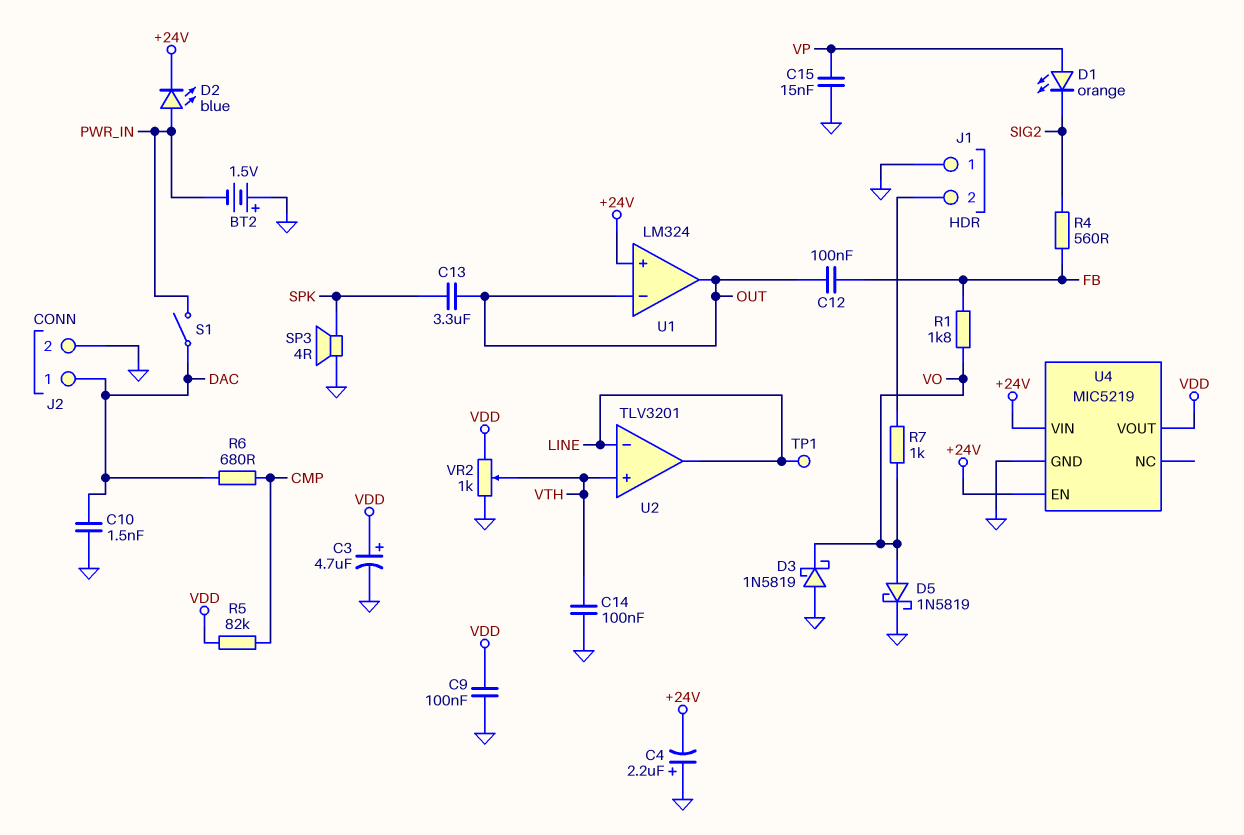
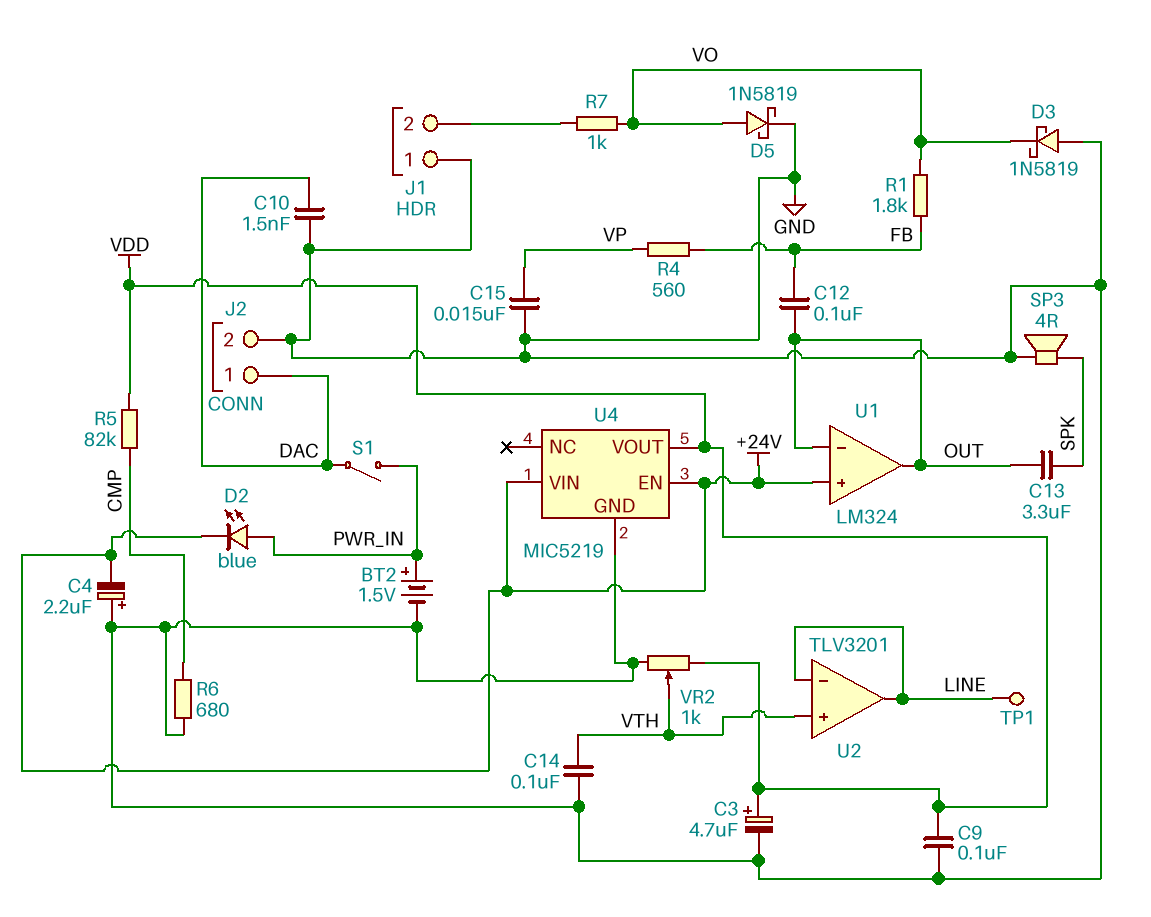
BT2: 1.5V (plus GND, minus PWR_IN) -> 1.5V (plus PWR_IN, minus GND)
D1: LED orange (A VP, K SIG2) -> none
R4: 560 (FB, SIG2) -> 560 (FB, VP)
R6: 680 (CMP, DAC) -> 680 (CMP, GND)

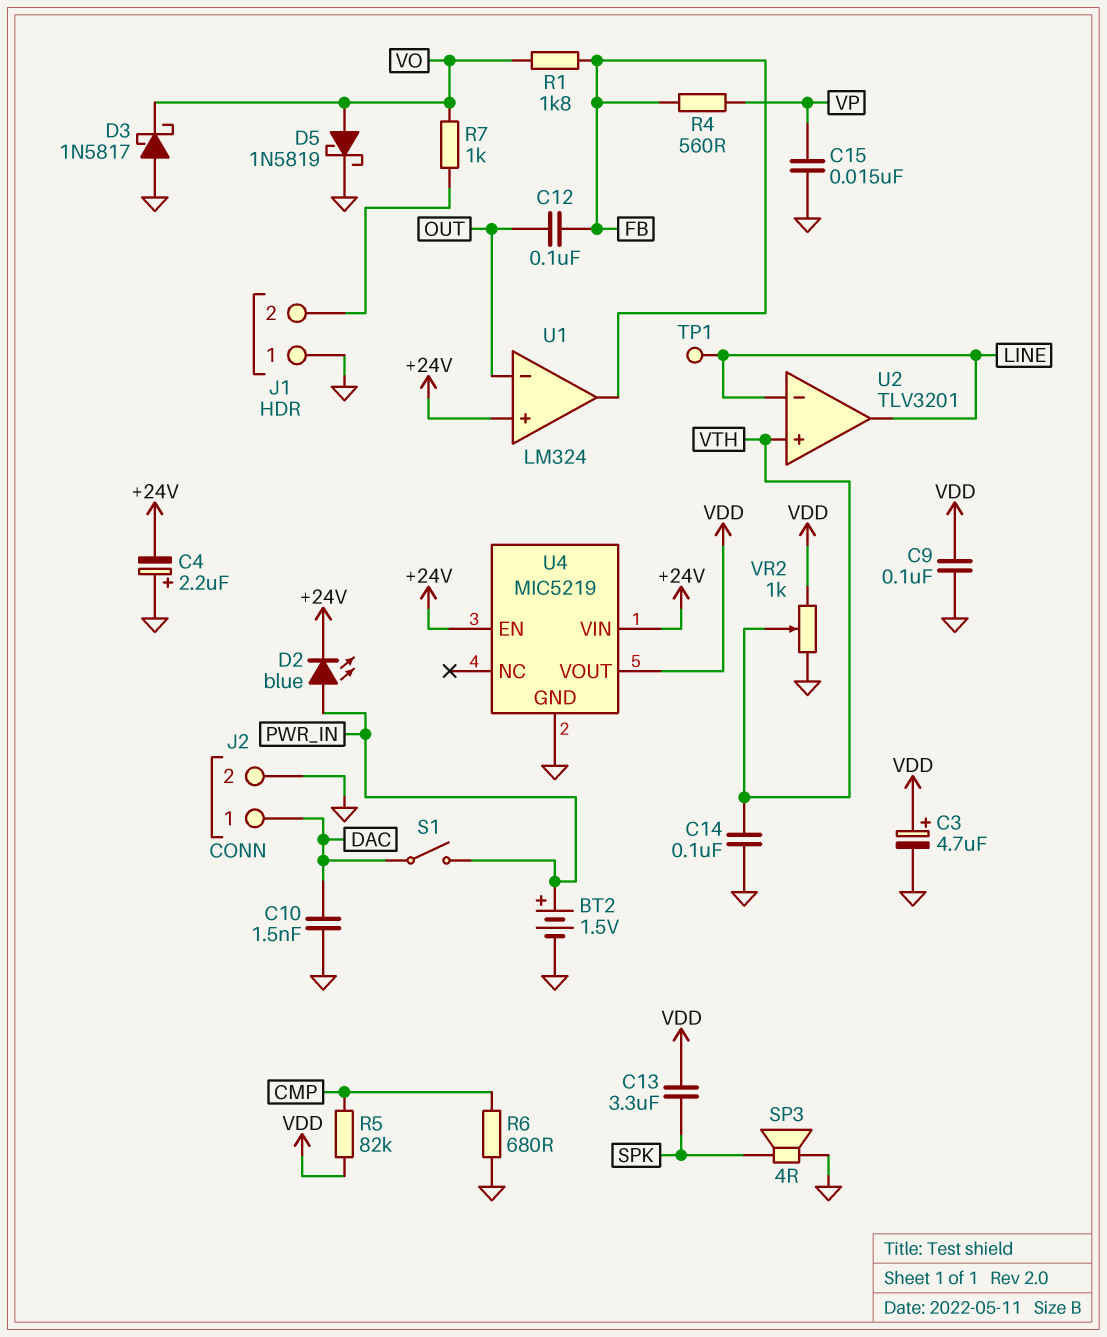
C13: 3.3uF (OUT, SPK) -> 3.3uF (SPK, VDD)
D3: schottky 1N5819 (A GND, K VO) -> schottky 1N5817 (A GND, K VO)
U1 pin out: OUT -> FB

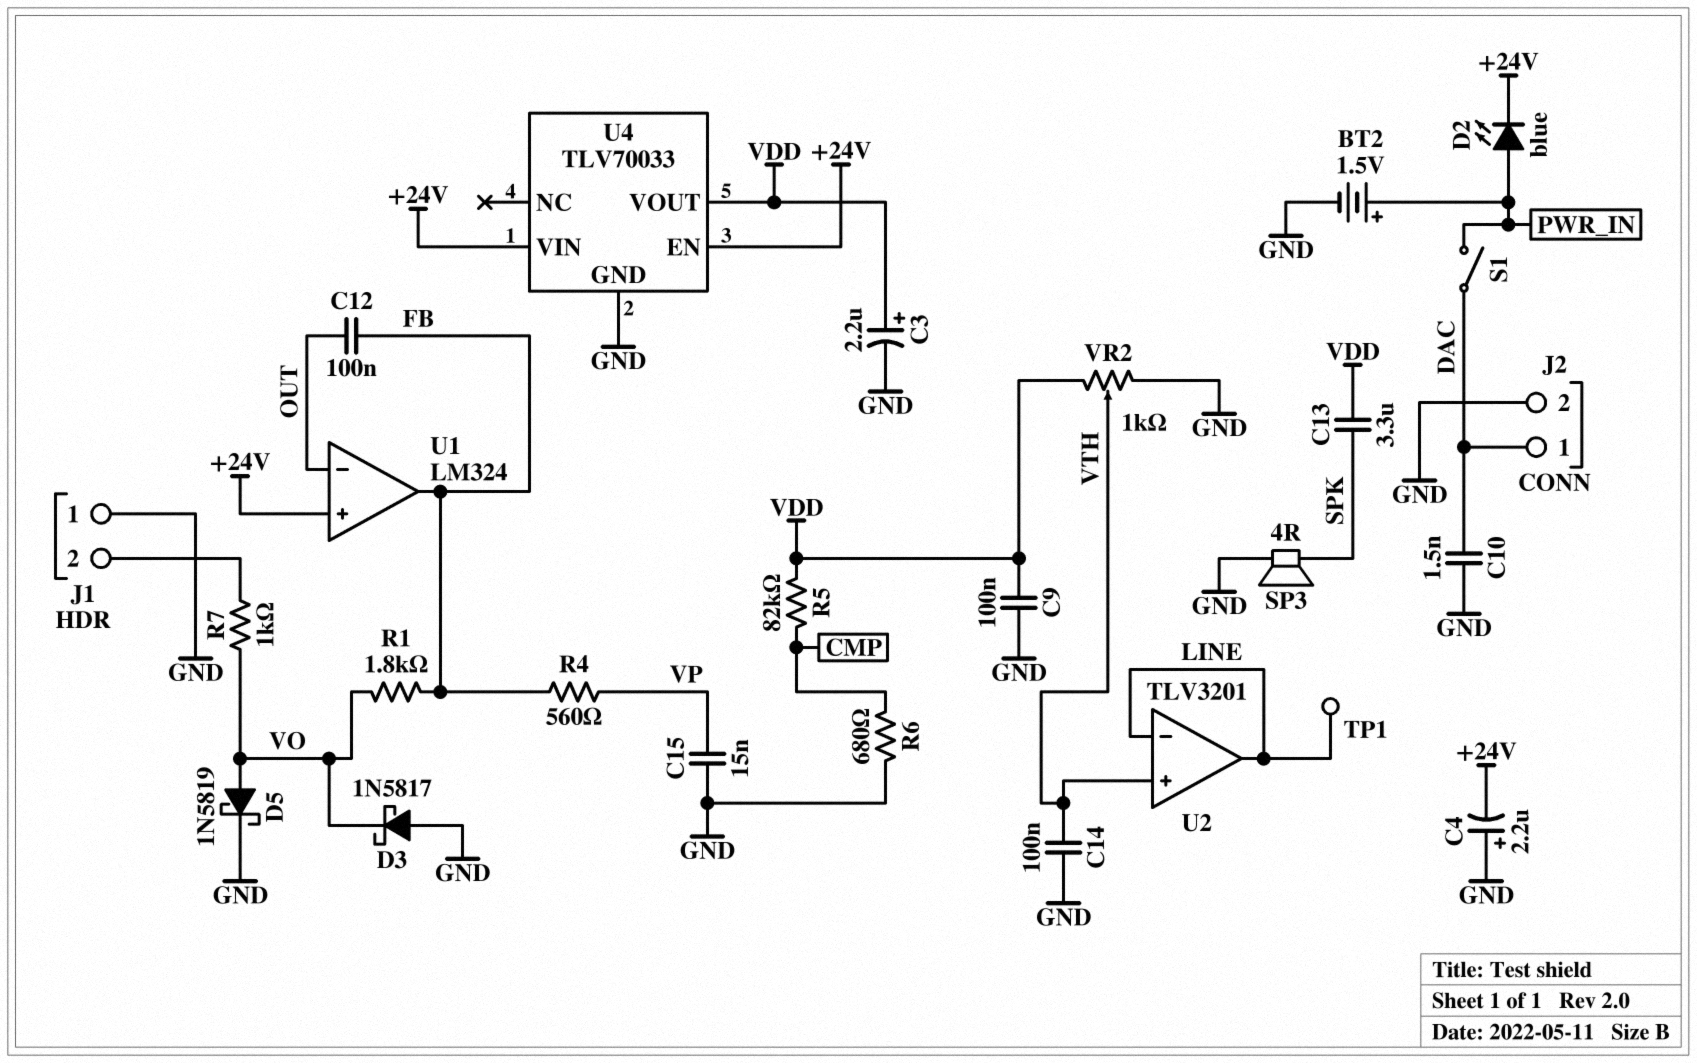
C3: 4.7uF (plus VDD, minus GND) -> 2.2uF (plus VDD, minus GND)
U4: MIC5219 -> TLV70033

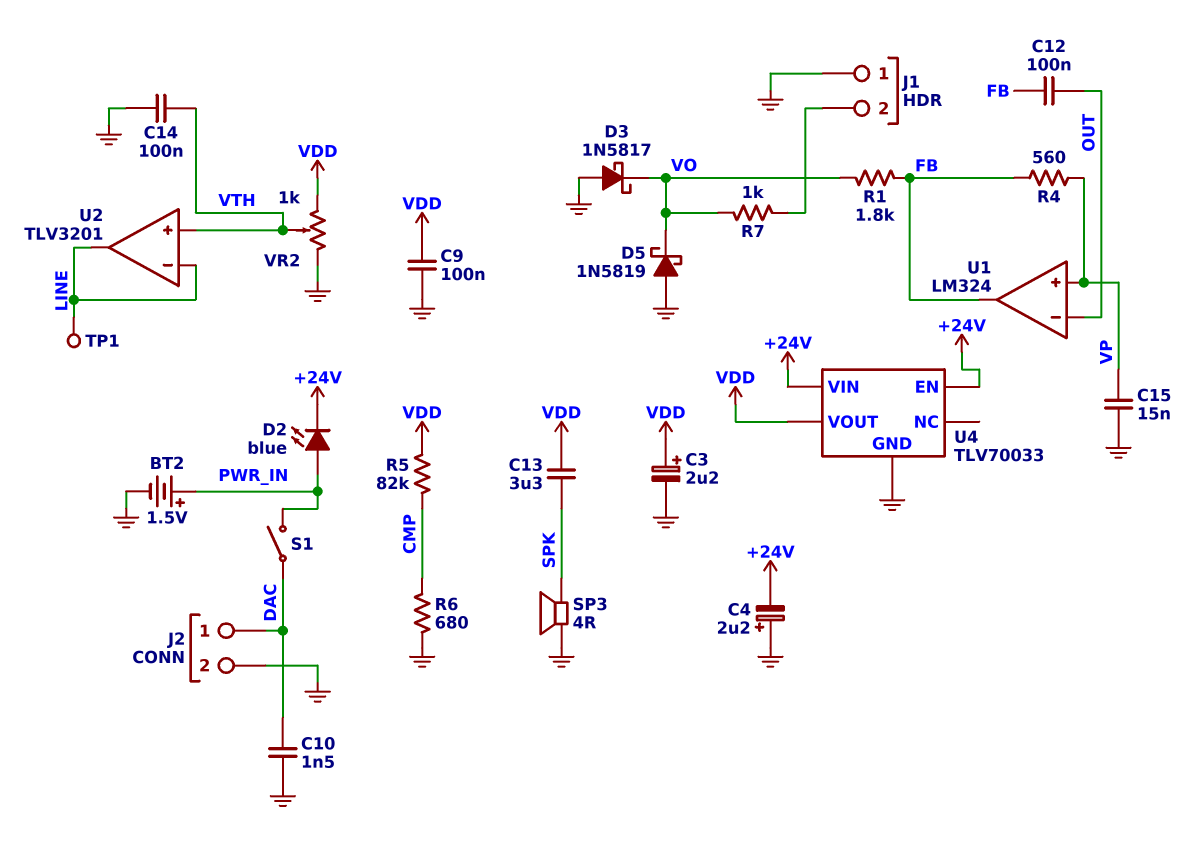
D5: schottky 1N5819 (A VO, K GND) -> schottky 1N5819 (A GND, K VO)
U1 pin in+: +24V -> VP

